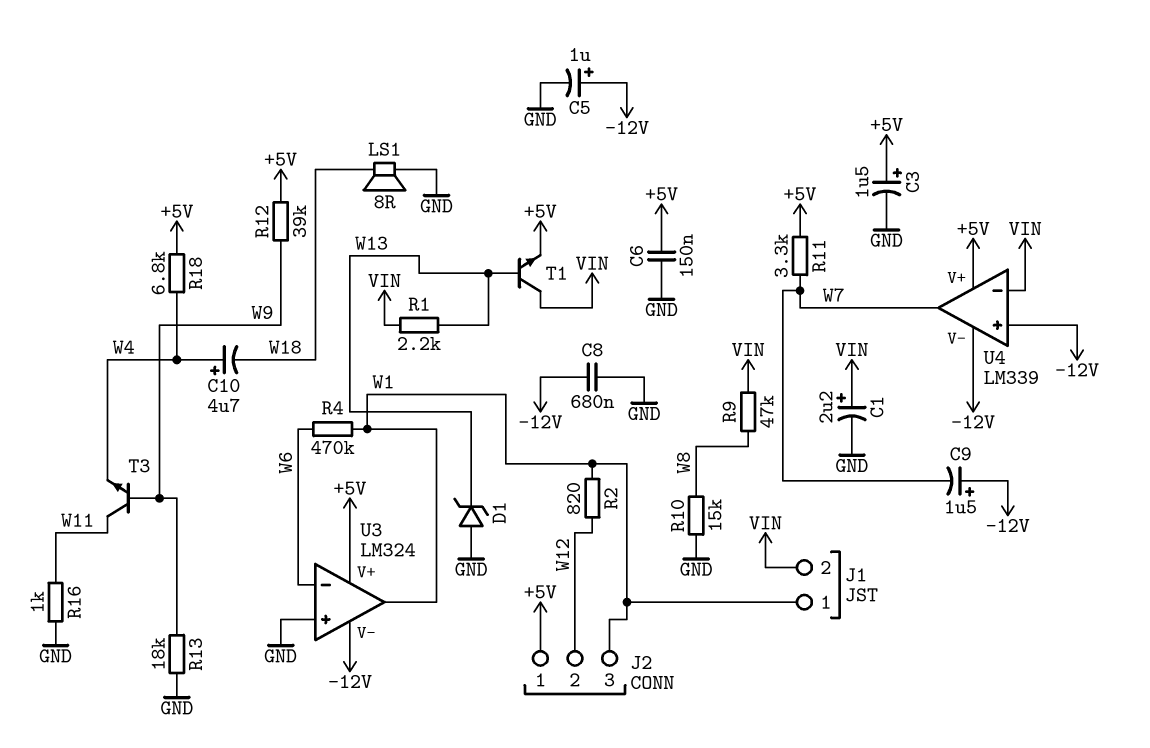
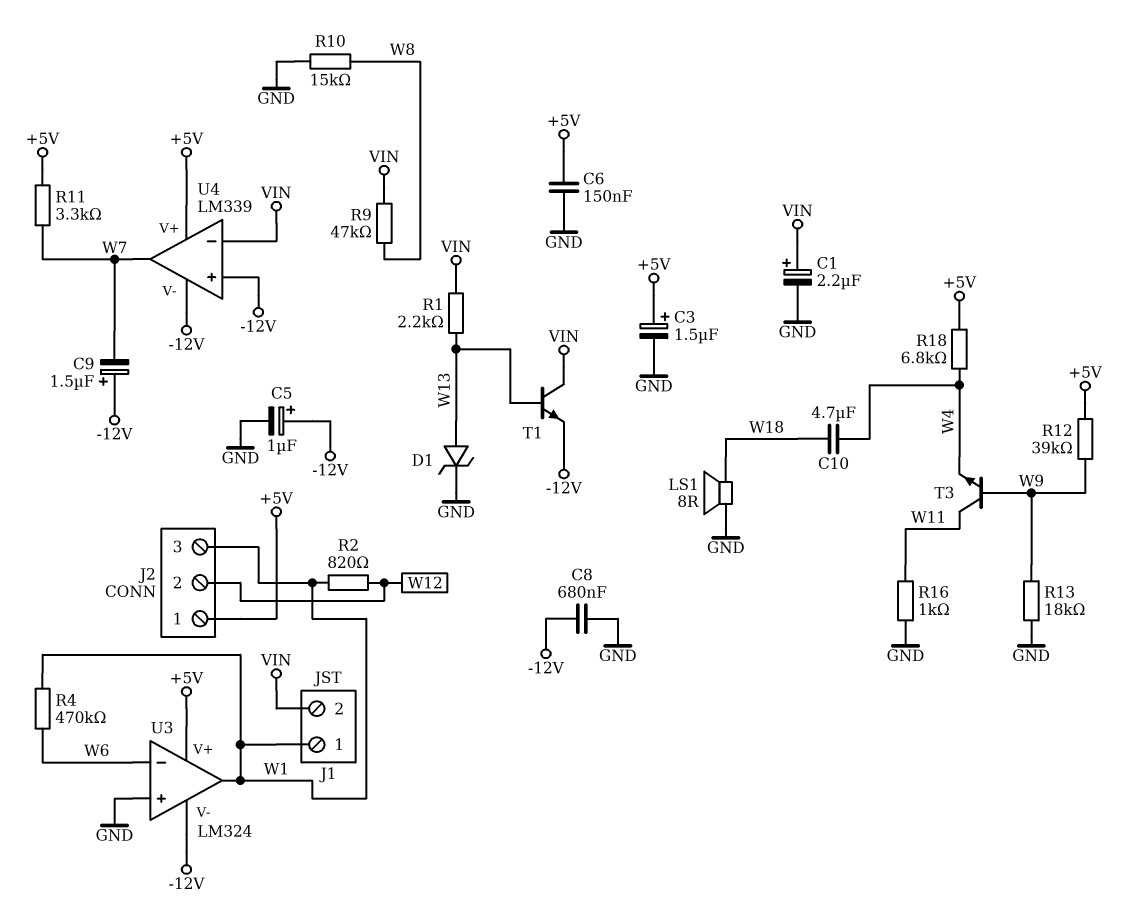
C10: 4.7uF (plus W4, minus W18) -> 4.7uF (W4, W18)
D1: zener (A GND, K W13) -> zener (A W13, K GND)
T1: NPN (B W13, C VIN, E +5V) -> NPN (B W13, C VIN, E -12V)

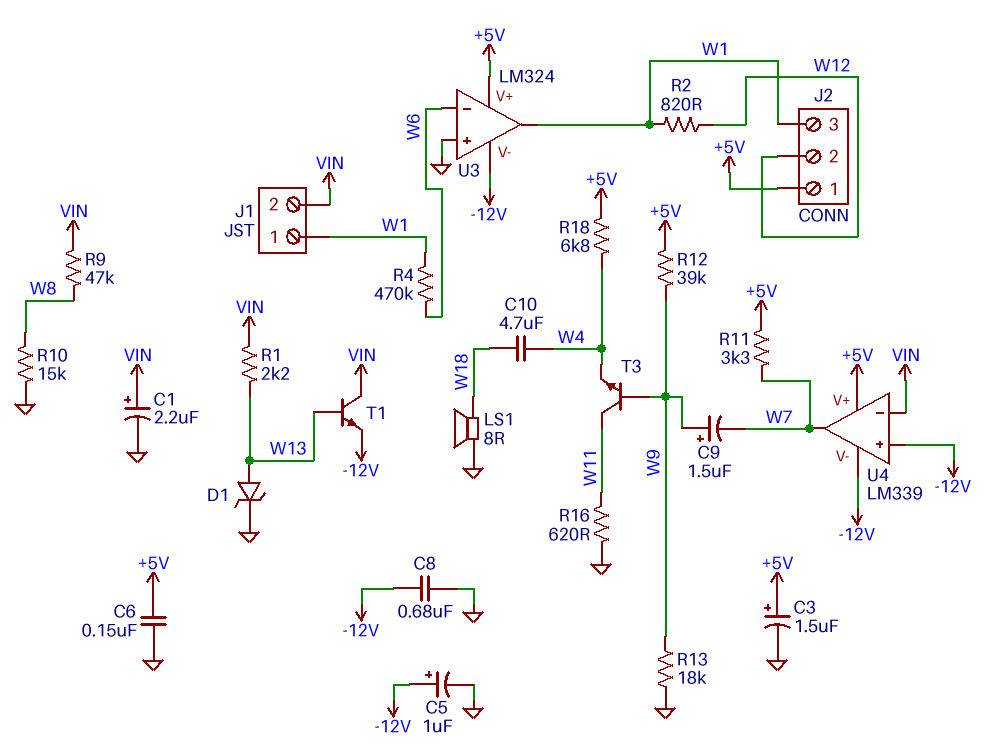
C9: 1.5uF (plus -12V, minus W7) -> 1.5uF (plus W9, minus W7)
R16: 1k (GND, W11) -> 620 (GND, W11)

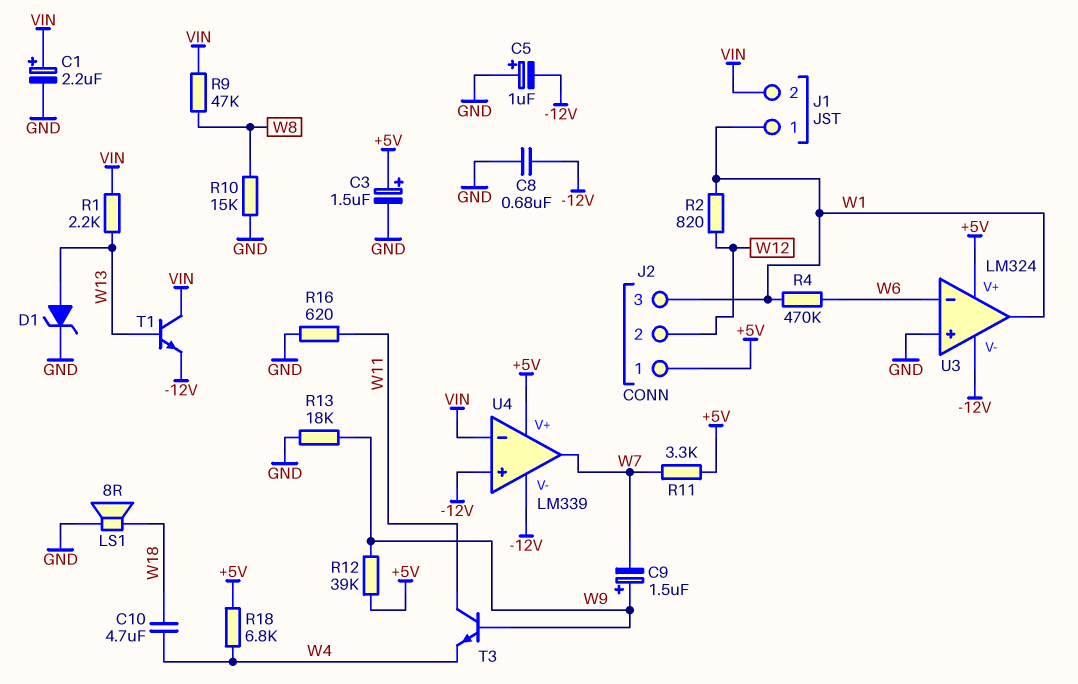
C5: 1uF (plus -12V, minus GND) -> 1uF (plus GND, minus -12V)
C6: 150nF (+5V, GND) -> none

